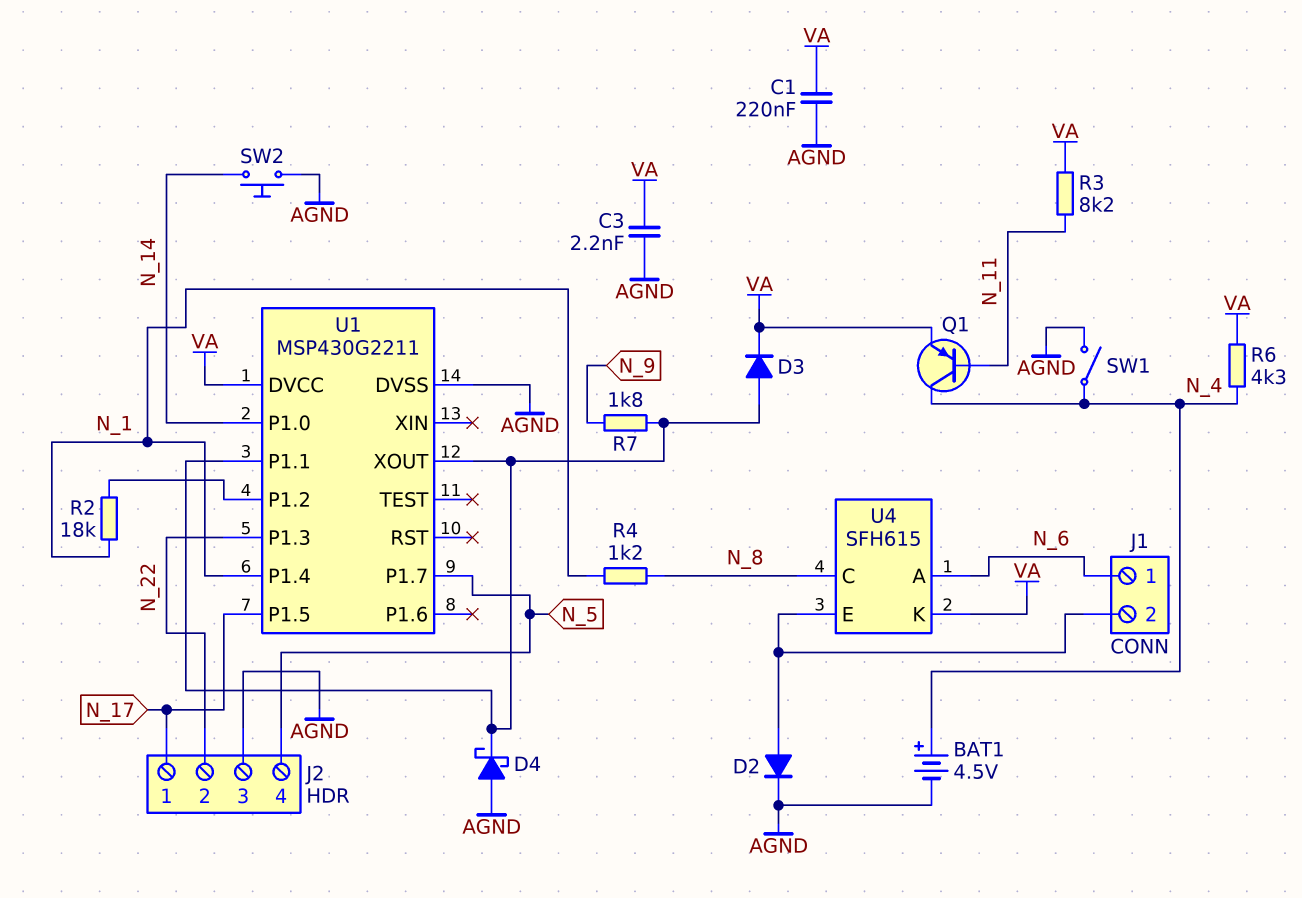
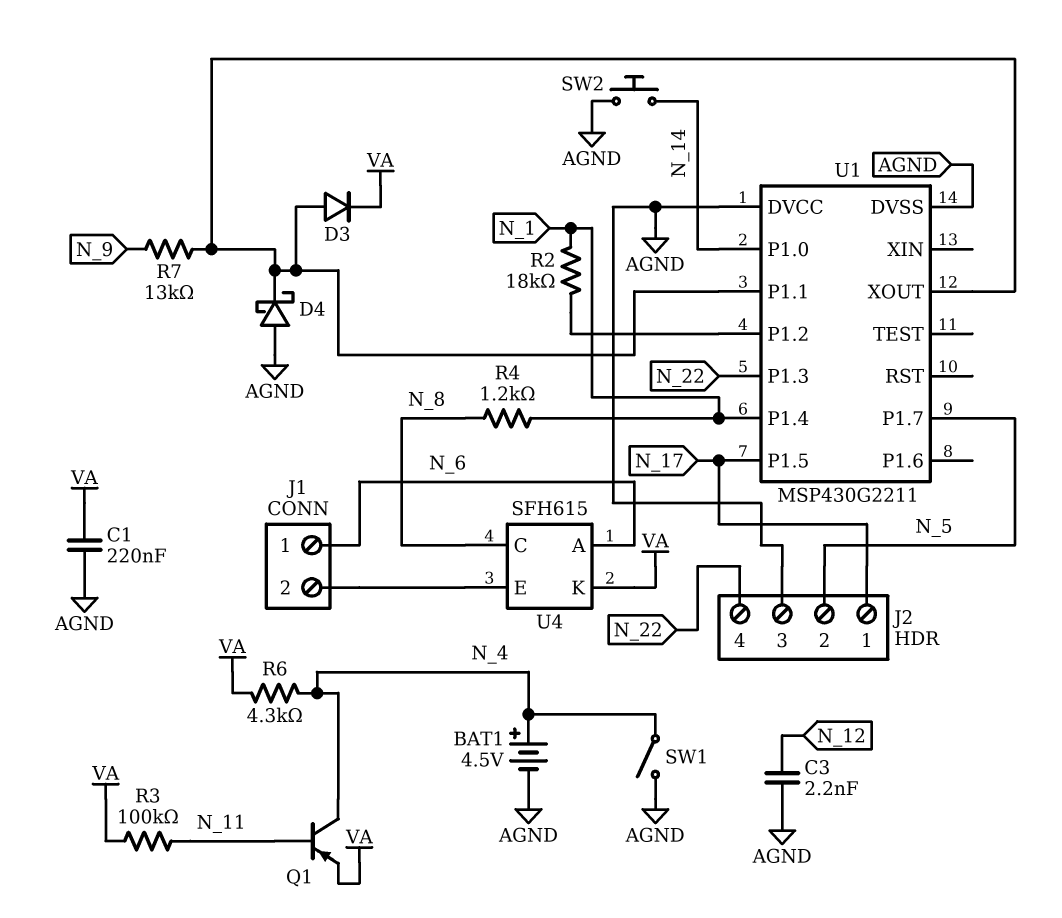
C3: 2.2nF (AGND, VA) -> 2.2nF (AGND, N_12)
D2: diode (A J1/2, K AGND) -> none
J2 pin 2: N_22 -> N_5
J2 pin 4: N_5 -> N_22
R3: 8.2k (N_11, VA) -> 100k (N_11, VA)
R7: 1.8k (N_9, U1/P1.1) -> 13k (N_9, U1/P1.1)
U1 pin DVCC: VA -> AGND

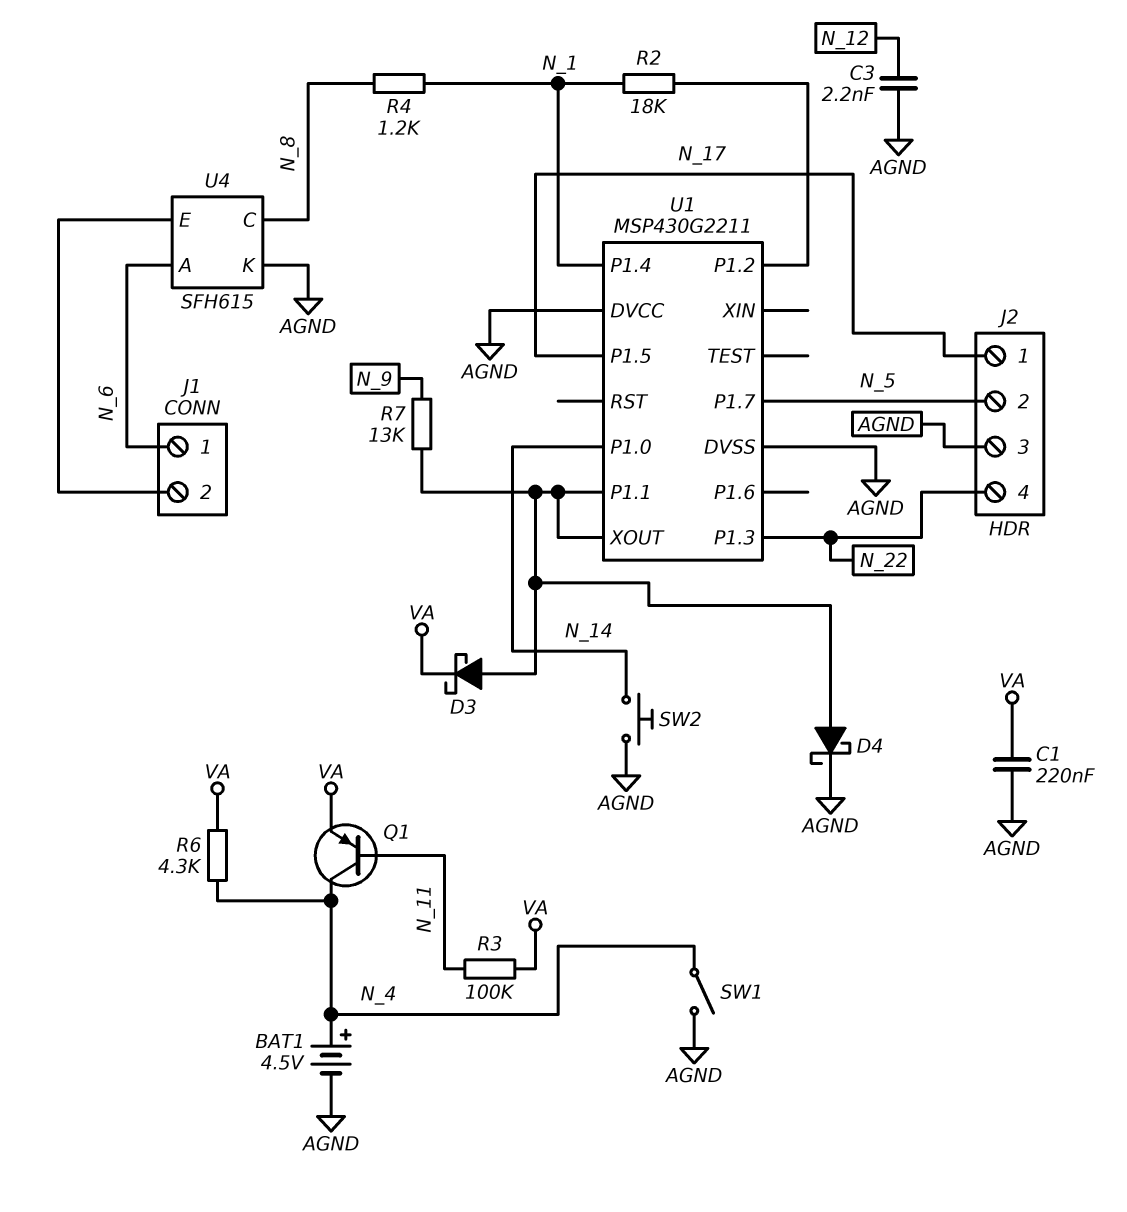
D3: diode (A U1/P1.1, K VA) -> schottky (A U1/P1.1, K VA)
D4: schottky (A AGND, K U1/P1.1) -> schottky (A U1/P1.1, K AGND)
U4 pin K: VA -> AGND

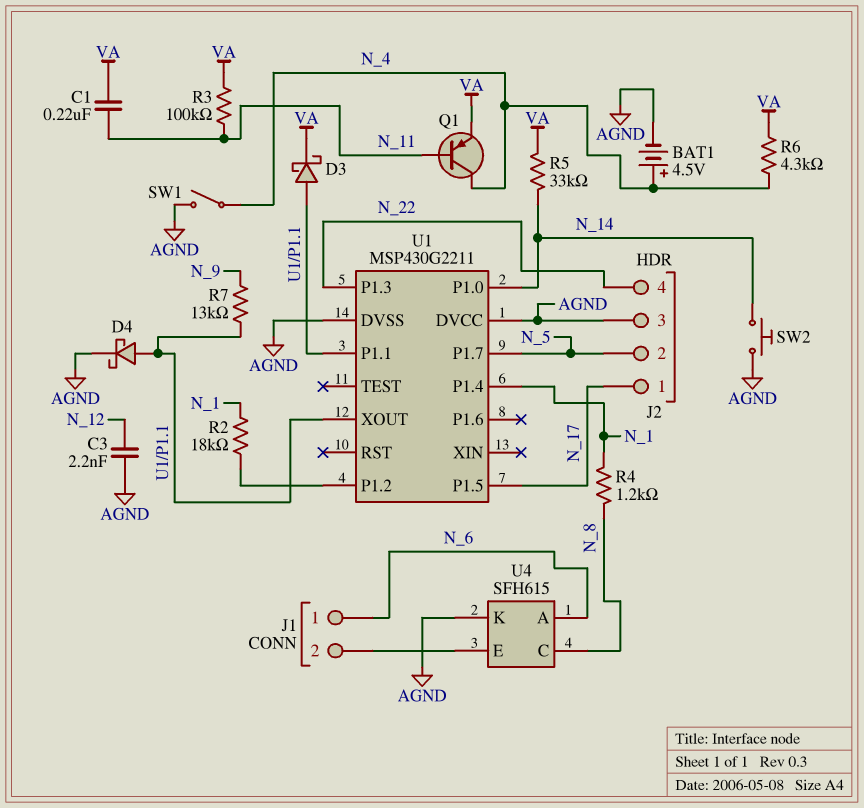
C1: 220nF (AGND, VA) -> 220nF (N_11, VA)
R5: none -> 33k (N_14, VA)

